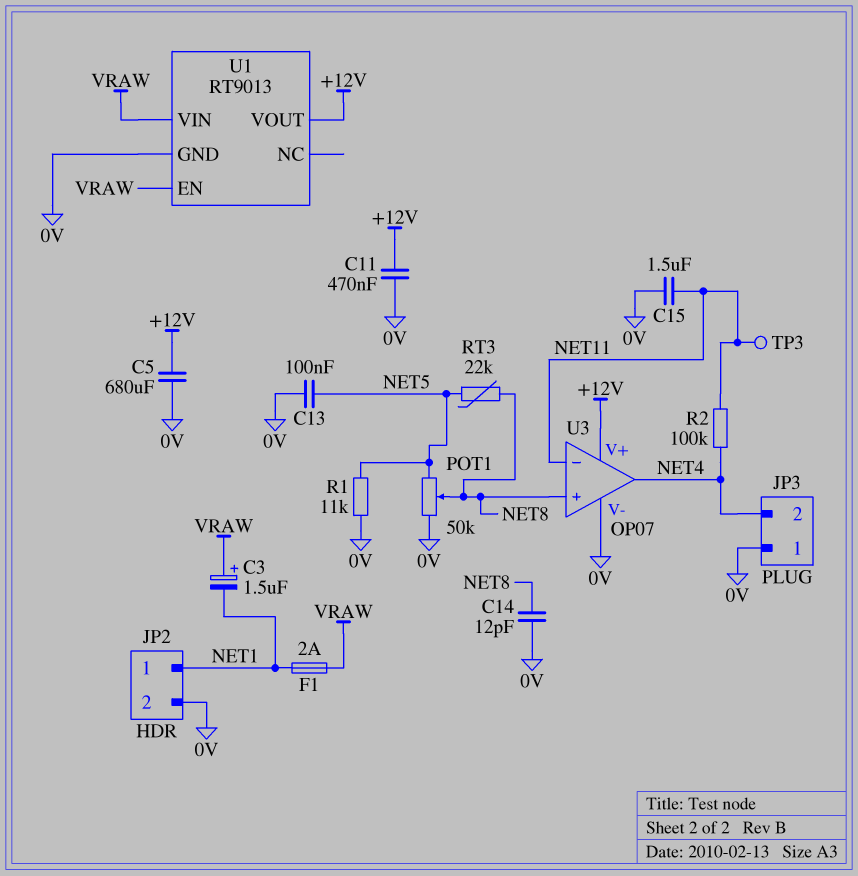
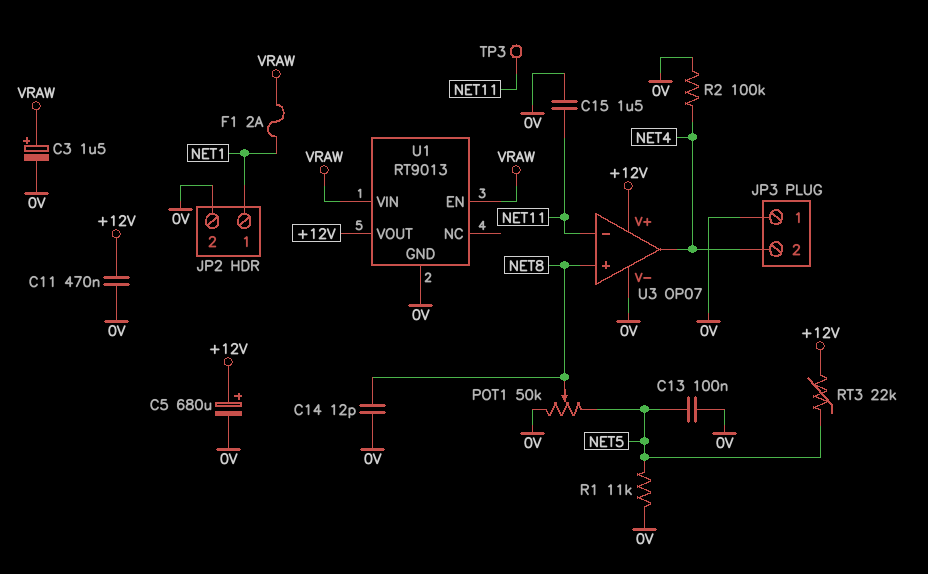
C3: 1.5uF (plus VRAW, minus NET1) -> 1.5uF (plus VRAW, minus 0V)
C5: 680uF (+12V, 0V) -> 680uF (plus +12V, minus 0V)
R2: 100k (NET4, NET11) -> 100k (0V, NET4)
RT3: 22k (NET5, NET8) -> 22k (+12V, NET5)

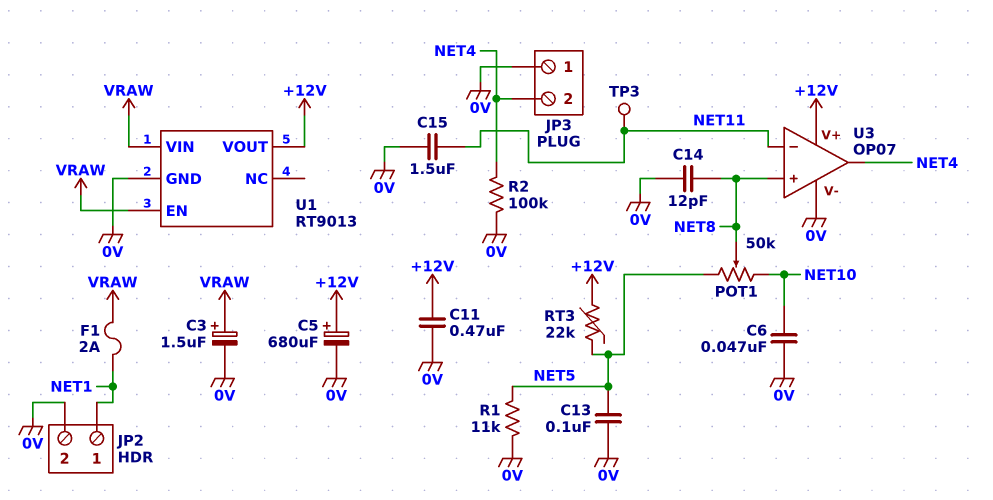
C6: none -> 47nF (0V, NET10)
POT1: 50k (0V, NET5, wiper NET8) -> 50k (NET5, NET10, wiper NET8)

